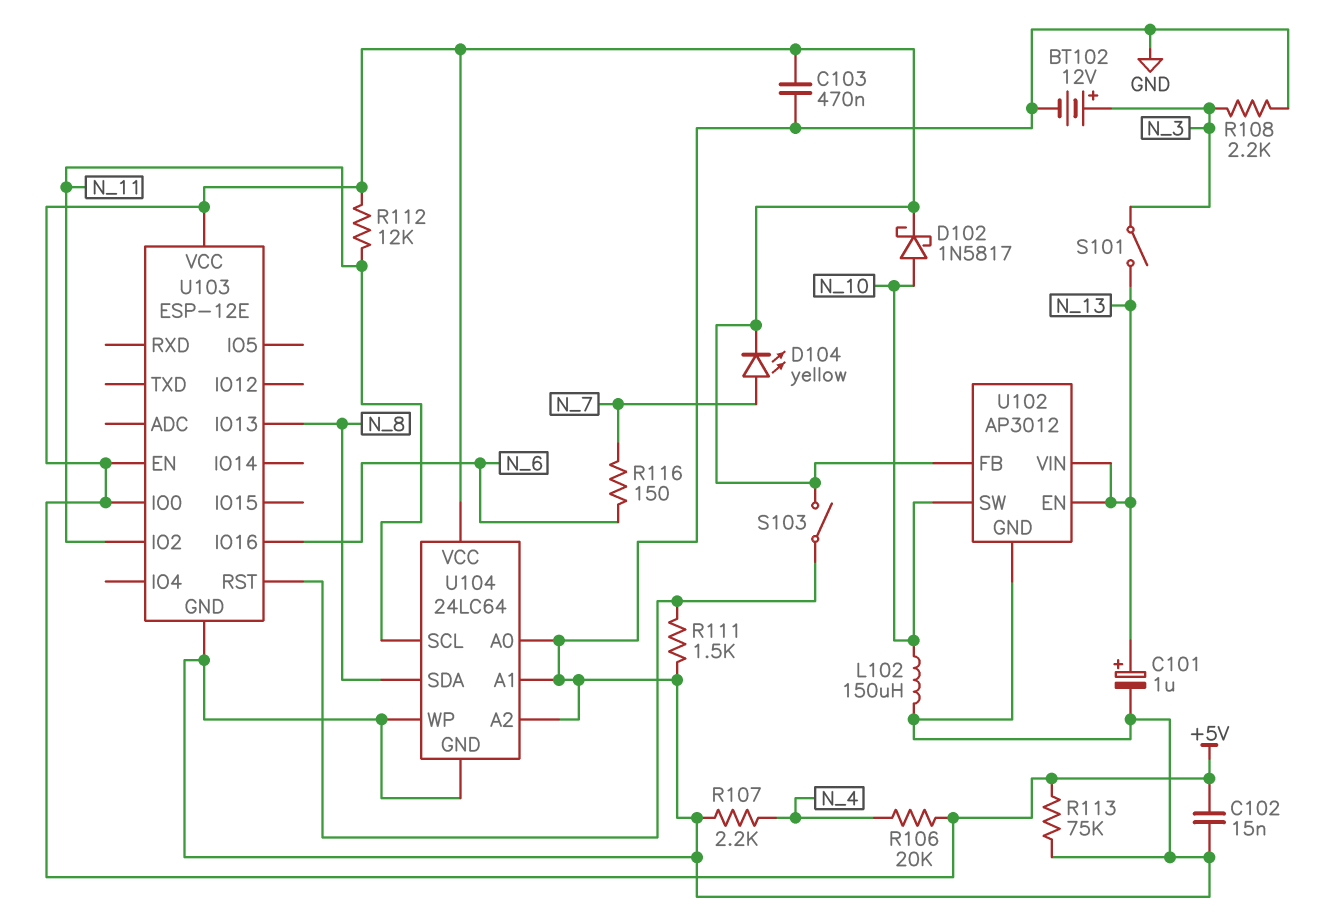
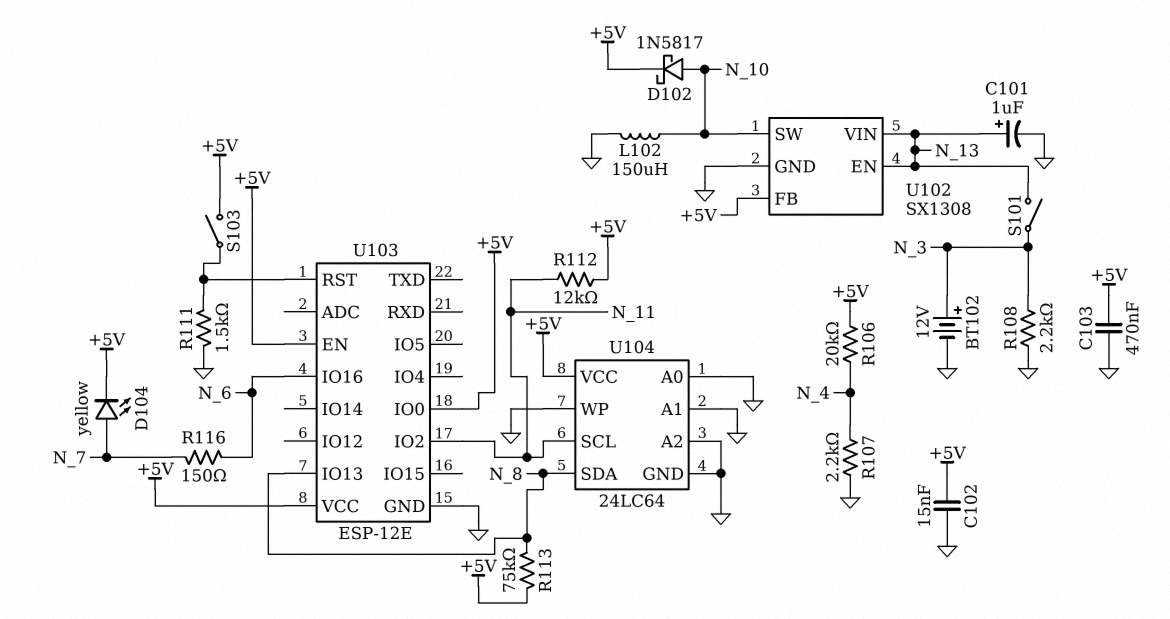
R113: 75k (+5V, GND) -> 75k (+5V, N_8)
U102: AP3012 -> SX1308

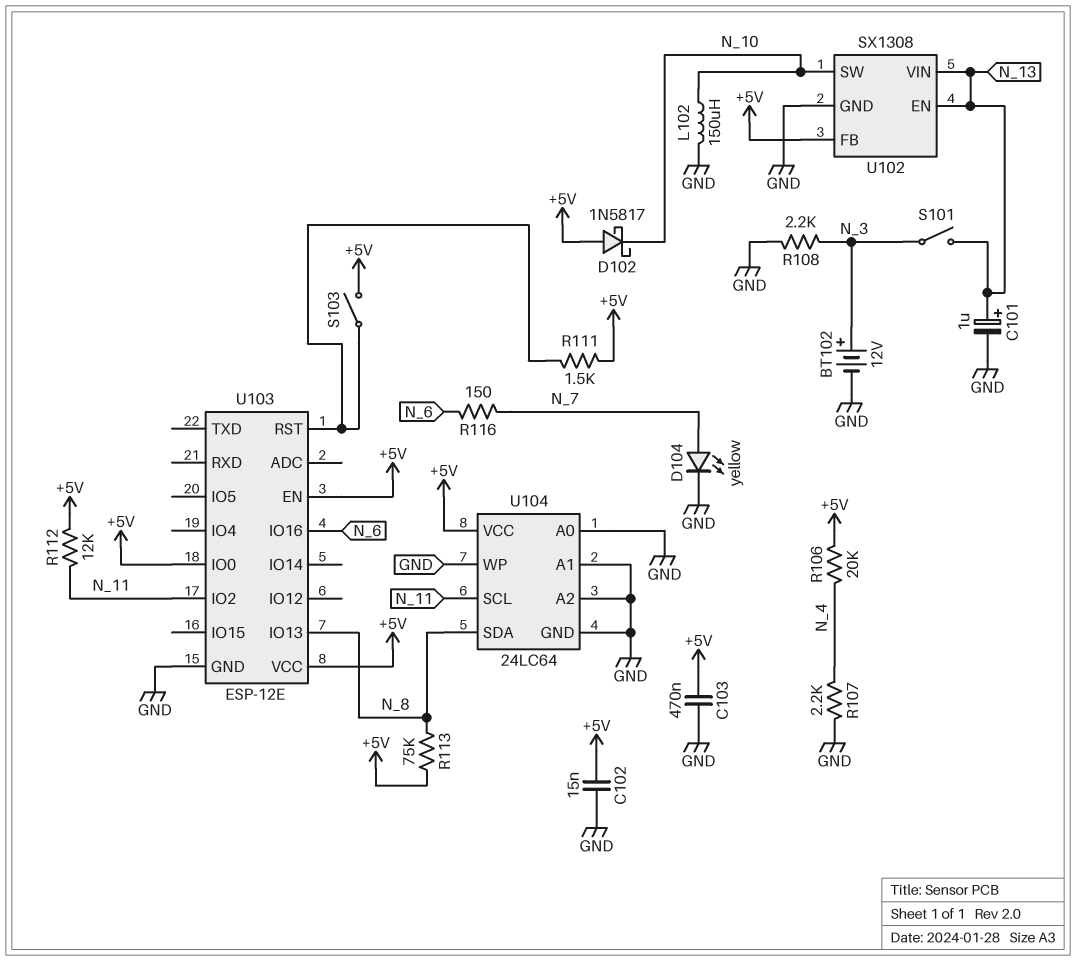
D102: schottky 1N5817 (A N_10, K +5V) -> schottky 1N5817 (A +5V, K N_10)
D104: LED yellow (A N_7, K +5V) -> LED yellow (A N_7, K GND)
R111: 1.5k (GND, U103/RST) -> 1.5k (+5V, U103/RST)

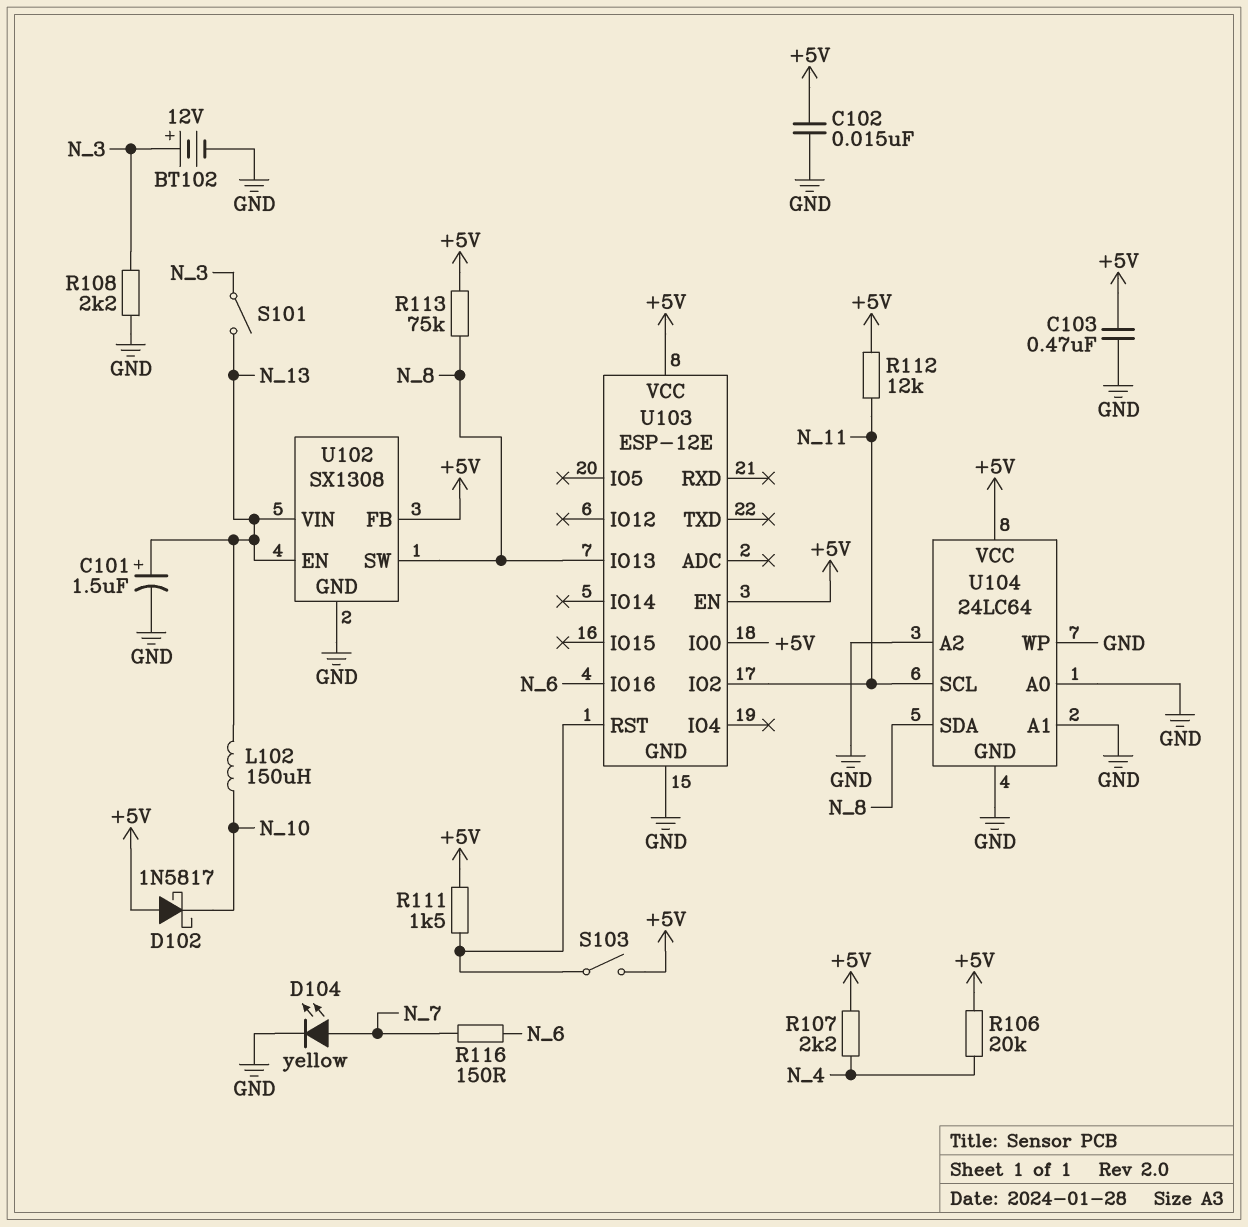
C101: 1uF (plus N_13, minus GND) -> 1.5uF (plus N_13, minus GND)
L102: 150uH (GND, N_10) -> 150uH (N_10, N_13)
R107: 2.2k (GND, N_4) -> 2.2k (+5V, N_4)
U102 pin SW: N_10 -> N_8

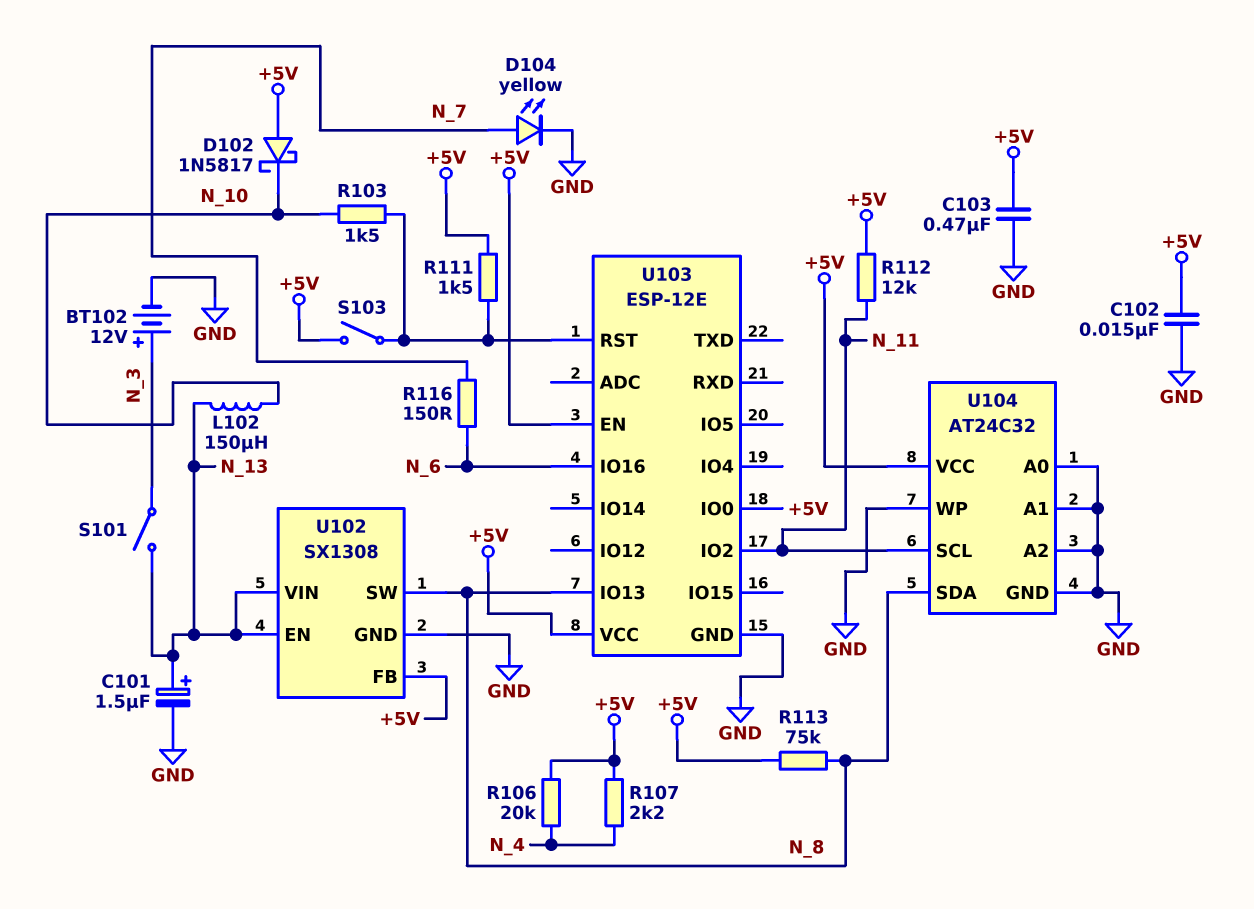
R103: none -> 1.5k (N_10, U103/RST)
R108: 2.2k (GND, N_3) -> none
U104: 24LC64 -> AT24C32

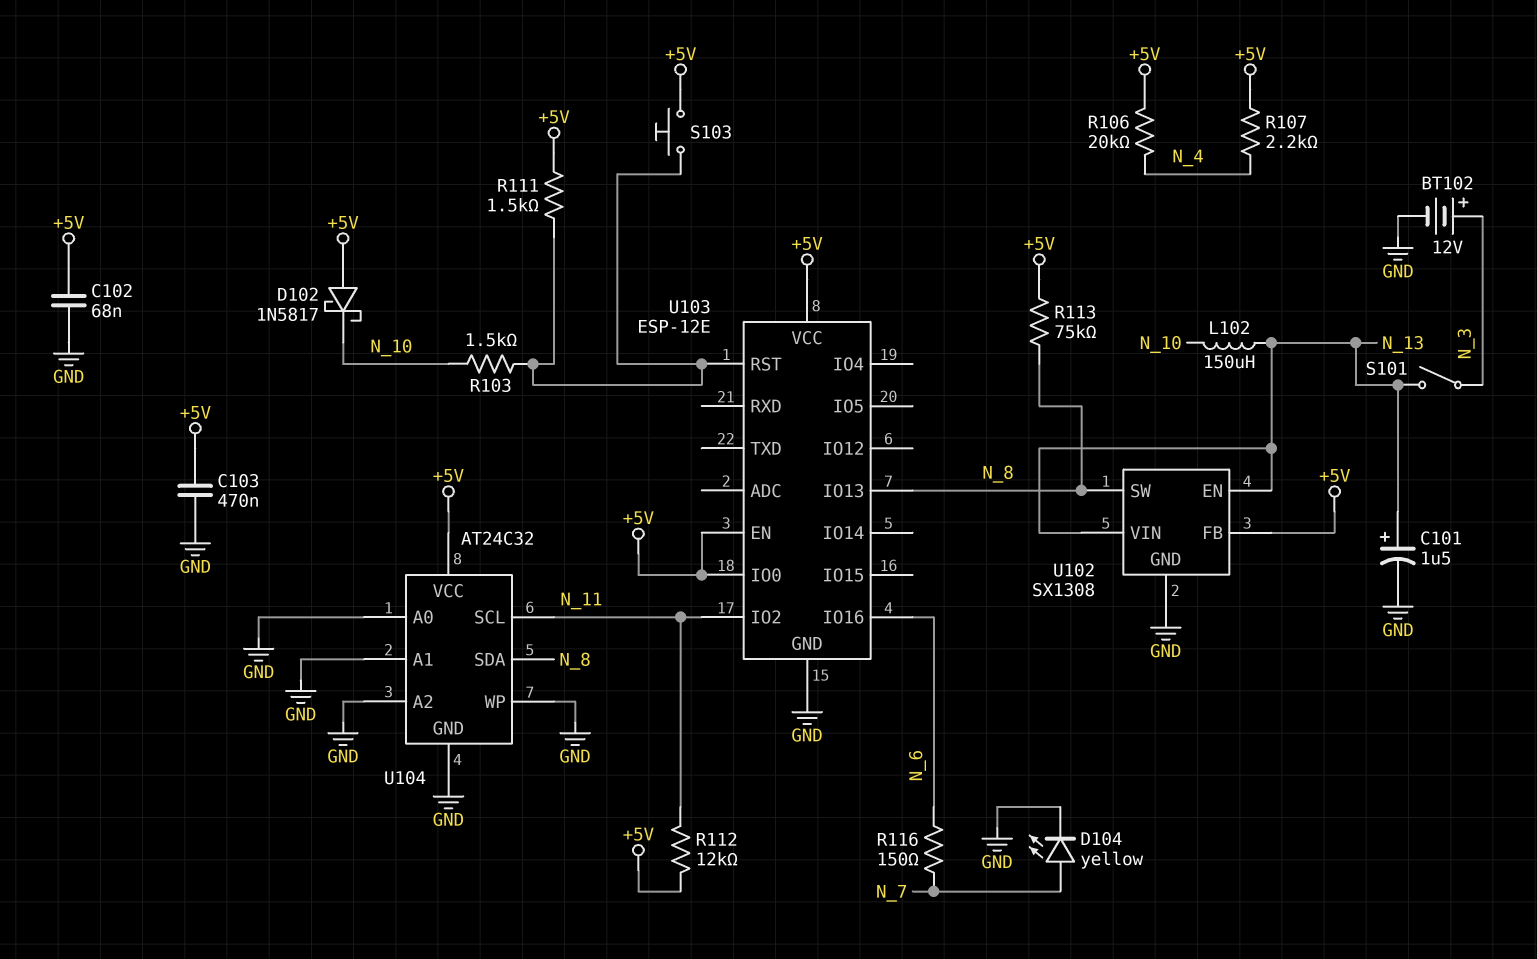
C102: 15nF (+5V, GND) -> 68nF (+5V, GND)
S103: switch (+5V, U103/RST) -> button (+5V, U103/RST)

